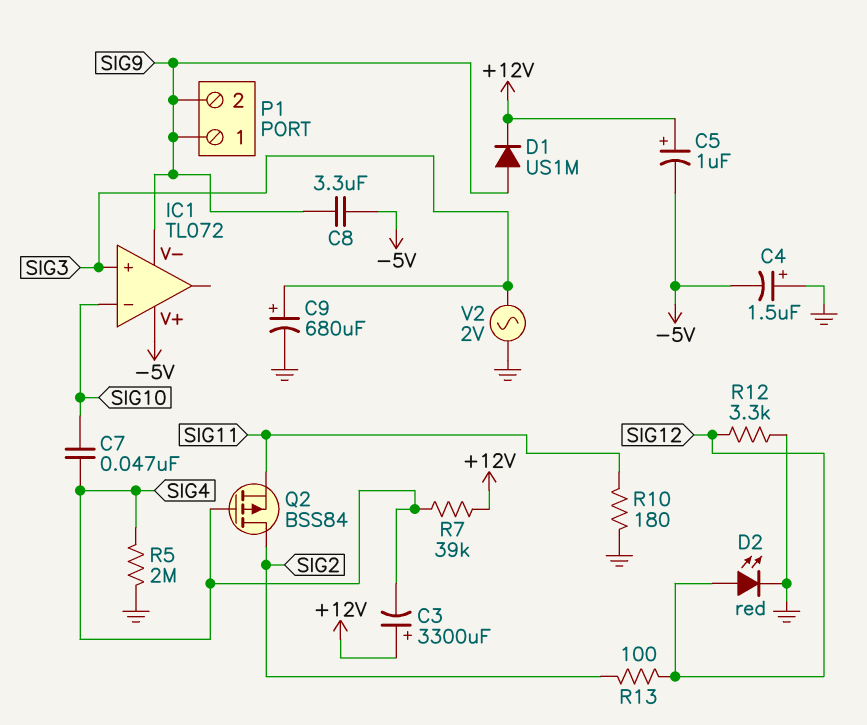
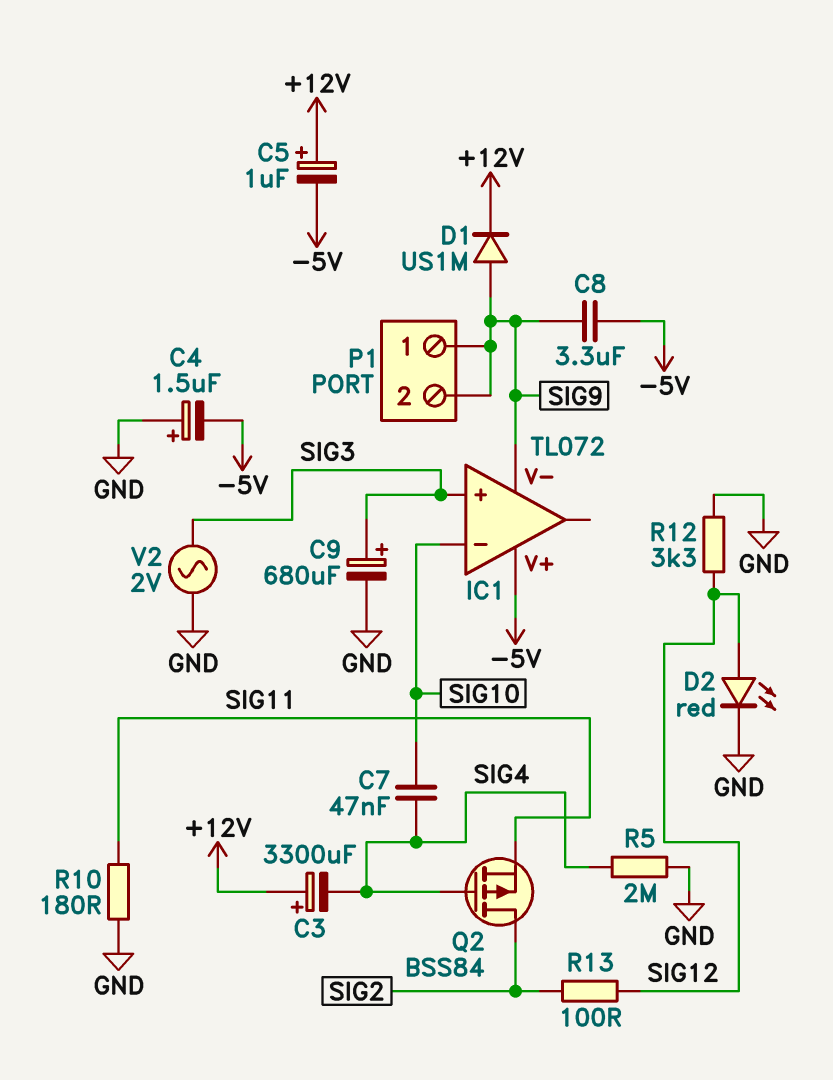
R7: 39k (+12V, SIG4) -> none

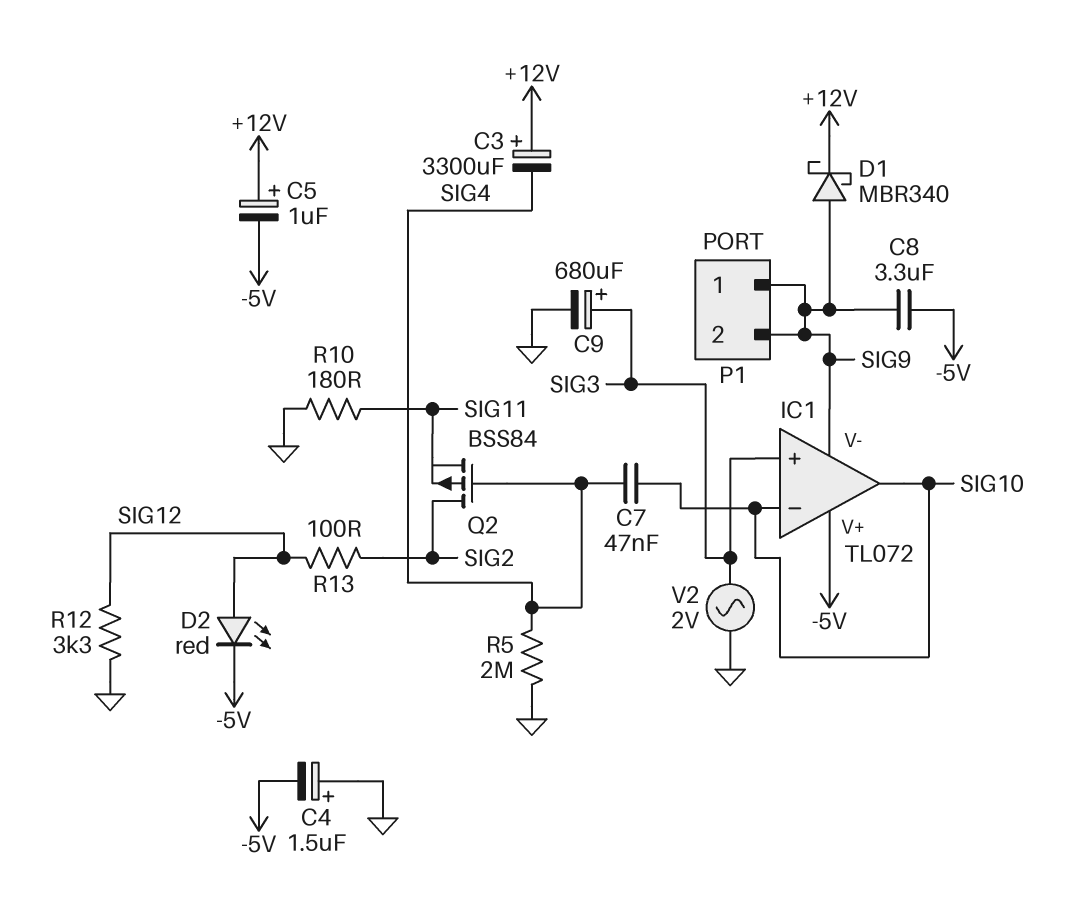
D1: diode US1M (A SIG9, K +12V) -> schottky MBR340 (A SIG9, K +12V)
D2: LED red (A SIG12, K GND) -> LED red (A SIG12, K -5V)
IC1 pin out: none -> SIG10

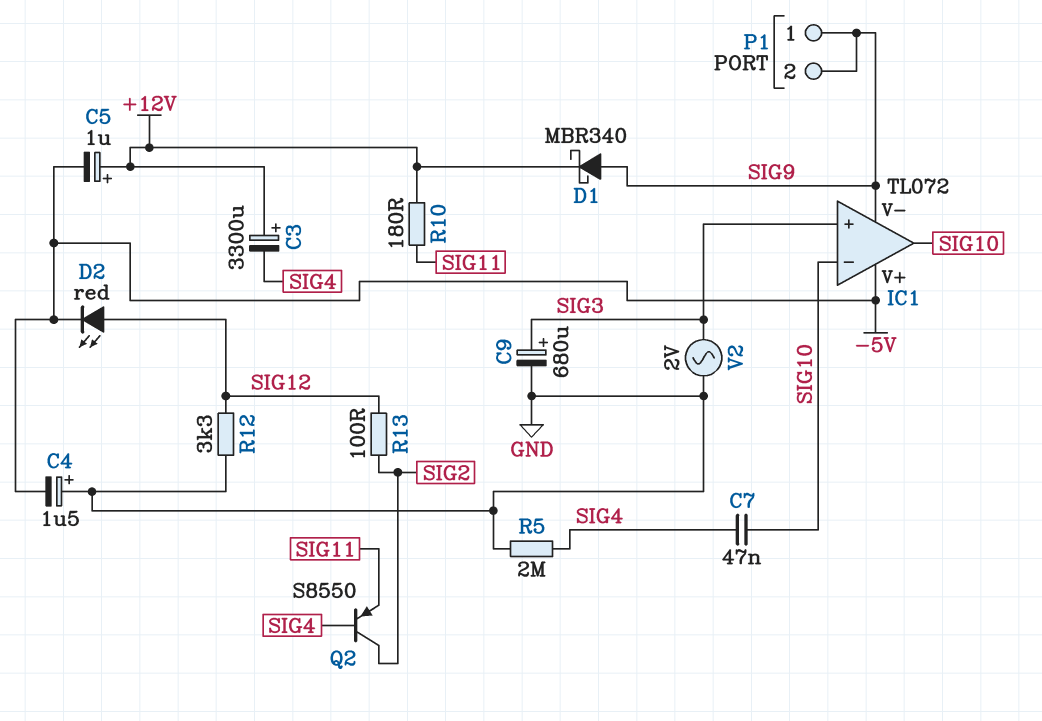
C8: 3.3uF (-5V, SIG9) -> none
Q2: PMOS BSS84 (G SIG4, D SIG2, S SIG11) -> PNP S8550 (B SIG4, C SIG2, E SIG11)
R10: 180 (GND, SIG11) -> 180 (+12V, SIG11)

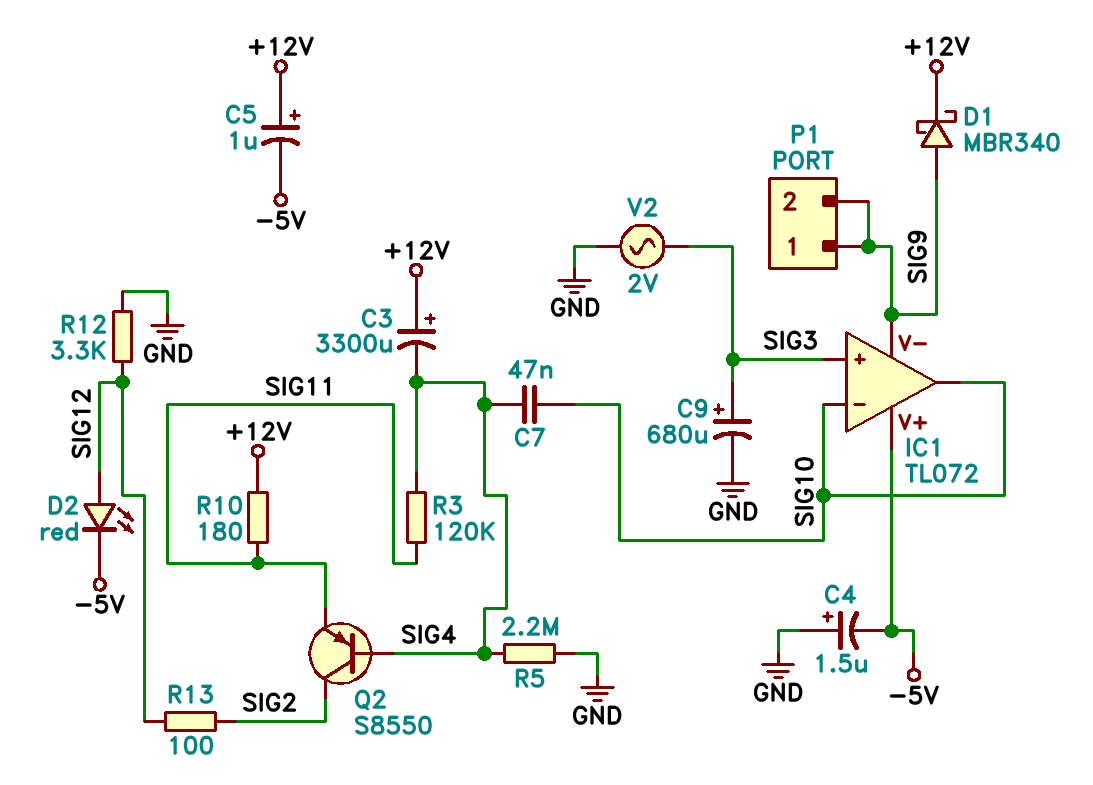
R3: none -> 120k (SIG4, SIG11)
R5: 2M (GND, SIG4) -> 2.2M (GND, SIG4)

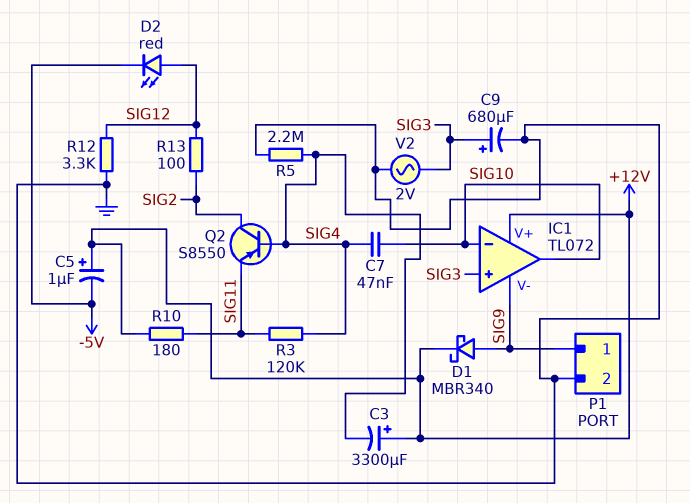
C4: 1.5uF (plus GND, minus -5V) -> none
IC1 pin V+: -5V -> +12V
P1 pin 2: SIG9 -> GND

